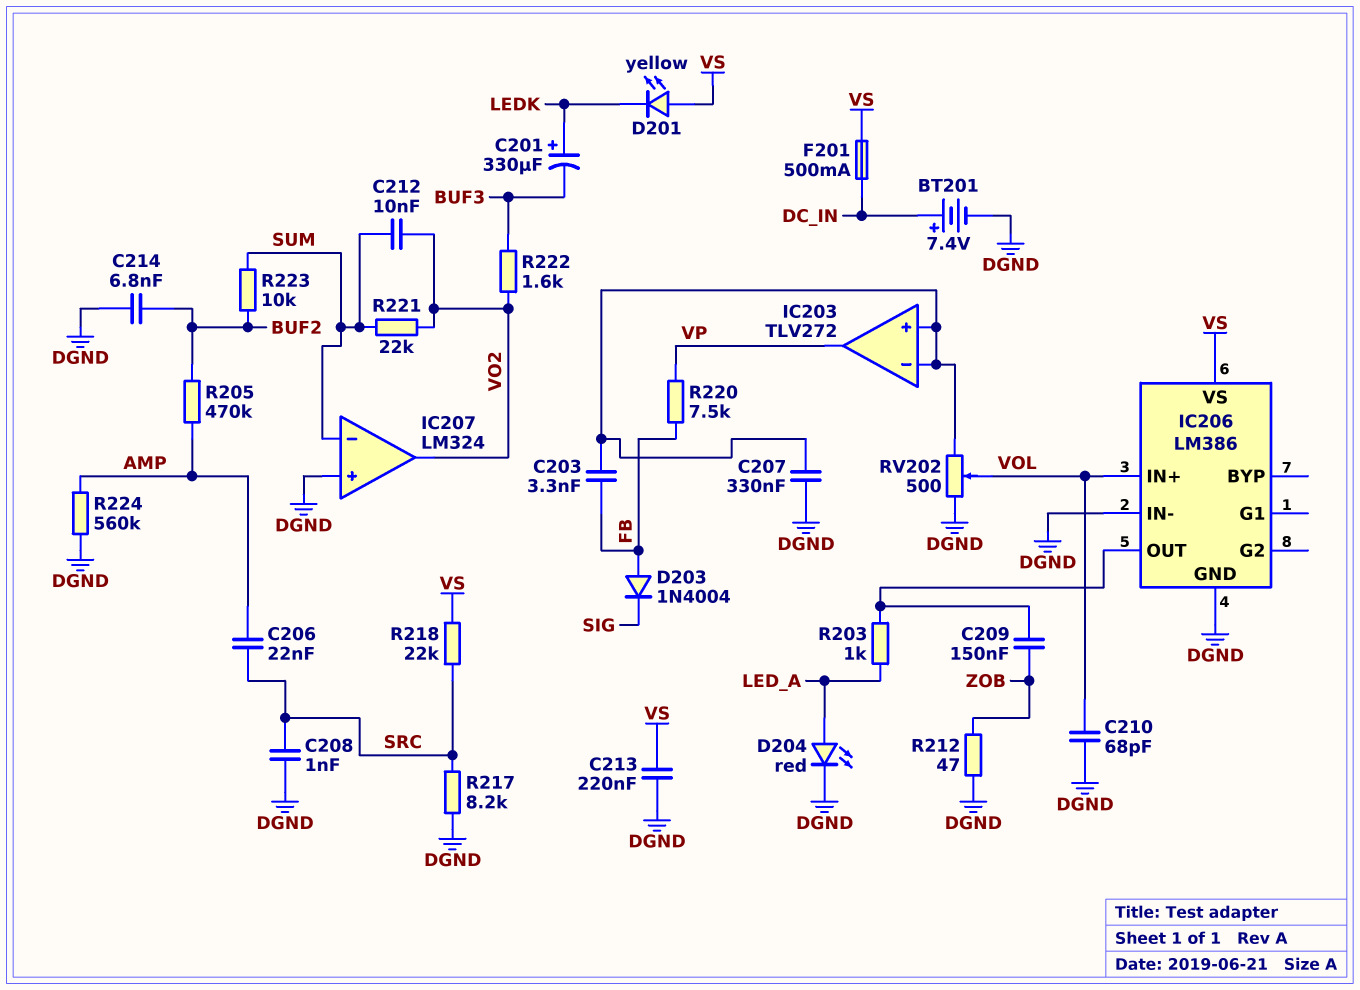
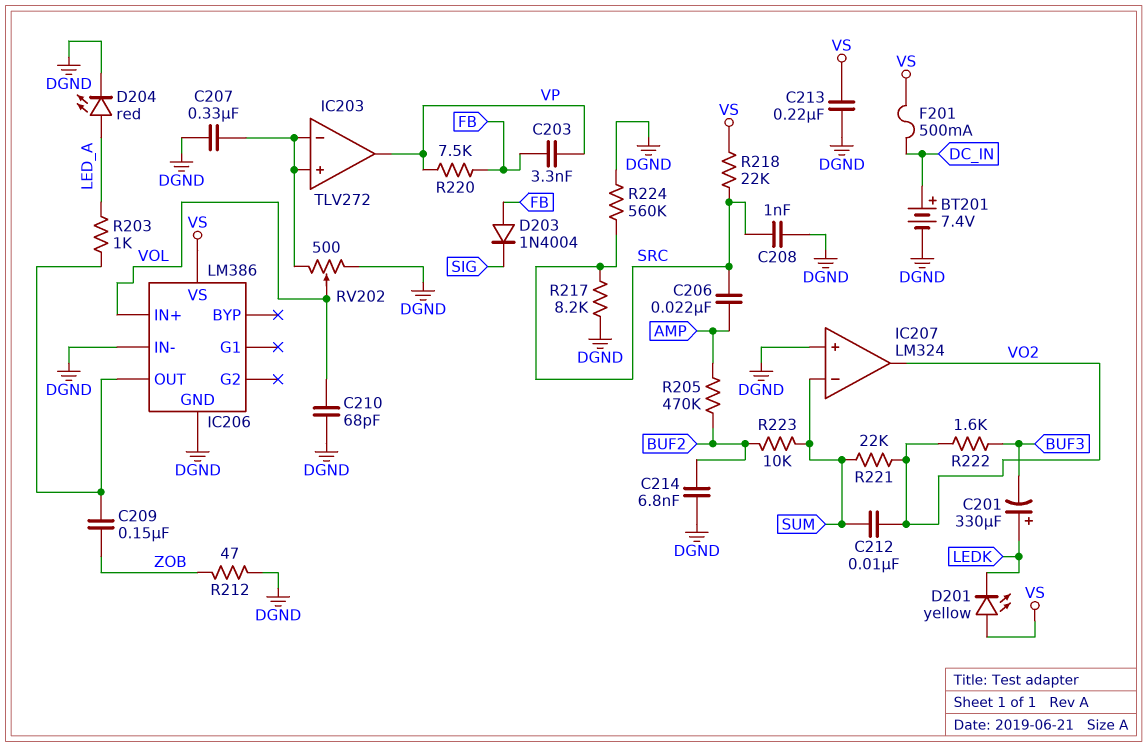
C203: 3.3nF (FB, IC203/in+) -> 3.3nF (FB, VP)
R224: 560k (AMP, DGND) -> 560k (DGND, SRC)

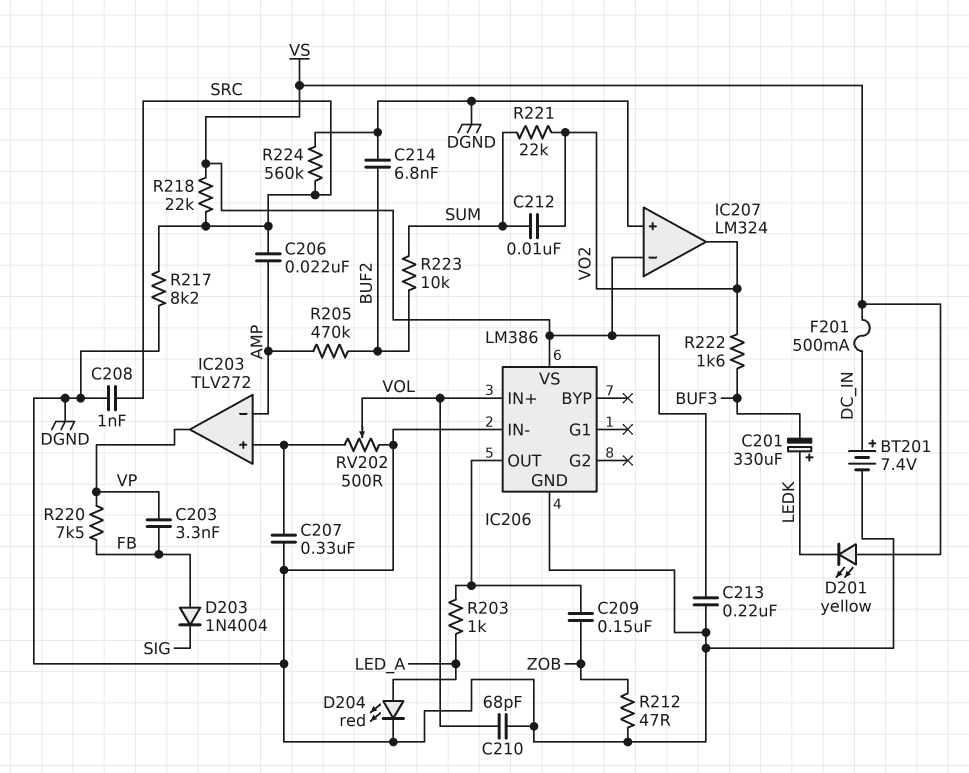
IC203 pin in-: IC203/in+ -> AMP
IC207 pin in-: SUM -> VS

